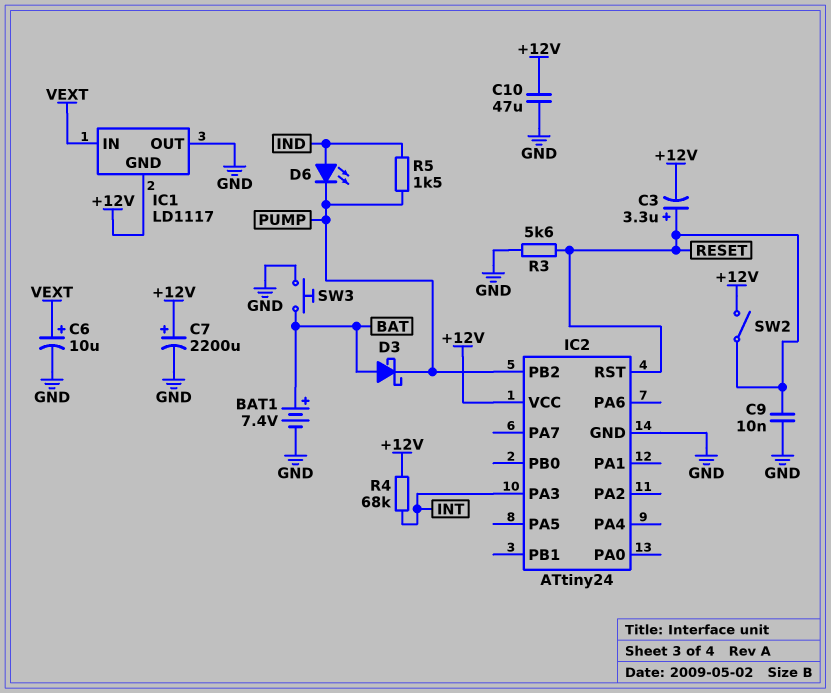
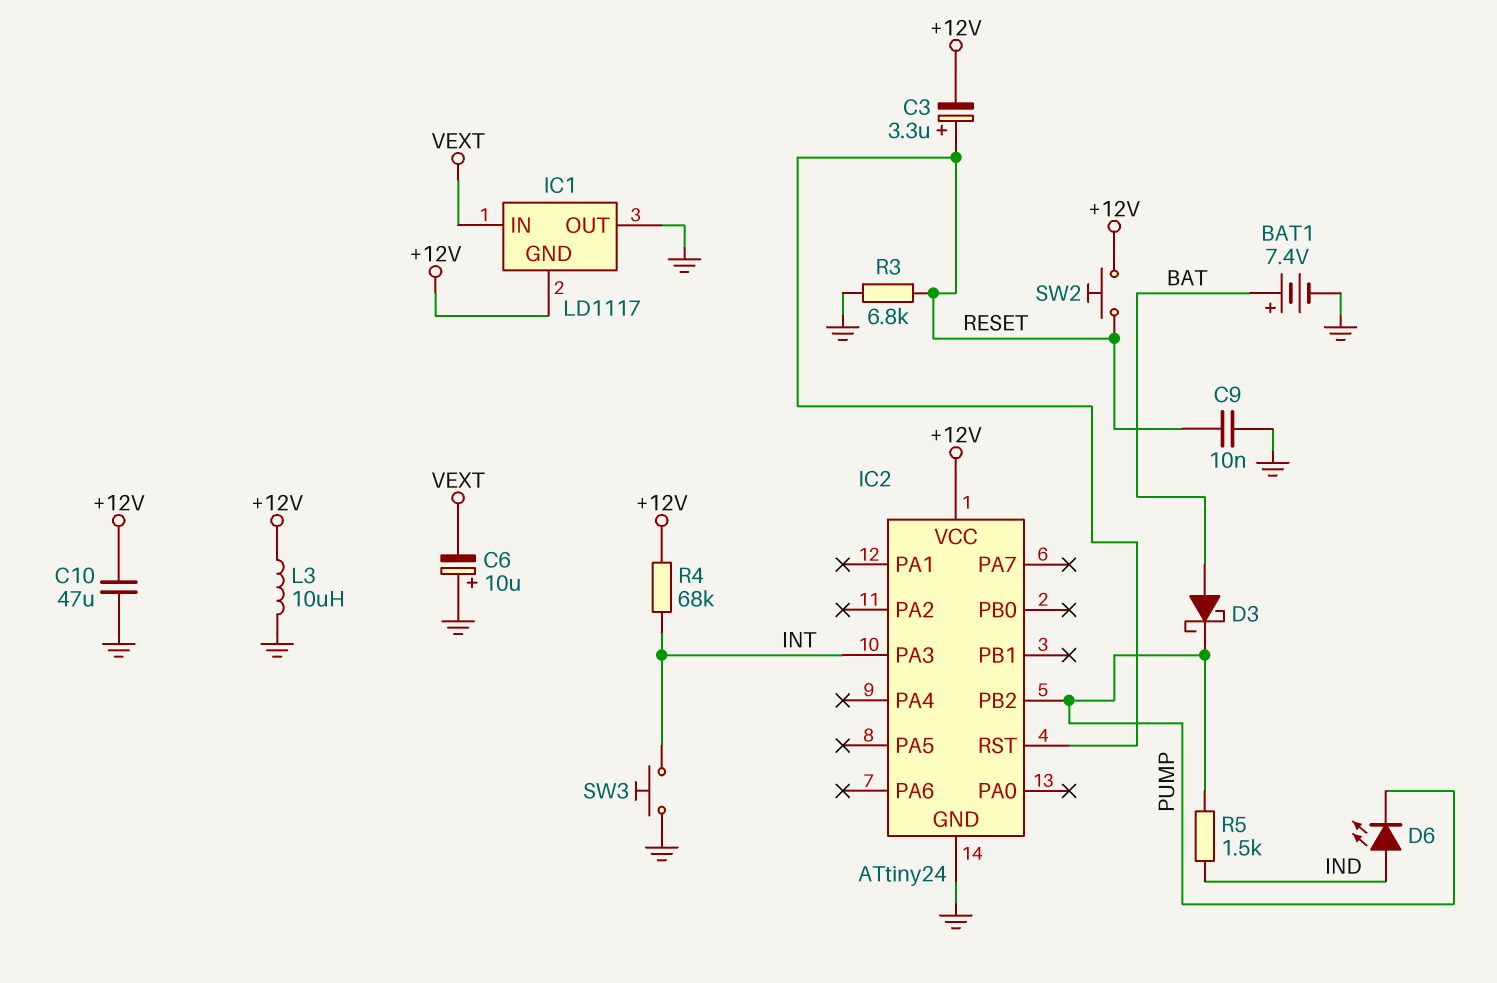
C6: 10uF (plus VEXT, minus GND) -> 10uF (plus GND, minus VEXT)
C7: 2200uF (plus +12V, minus GND) -> none
L3: none -> 10uH (+12V, GND)
R3: 5.6k (GND, RESET) -> 6.8k (GND, RESET)
SW2: switch (+12V, RESET) -> button (+12V, RESET)
SW3: button (BAT, GND) -> button (GND, INT)

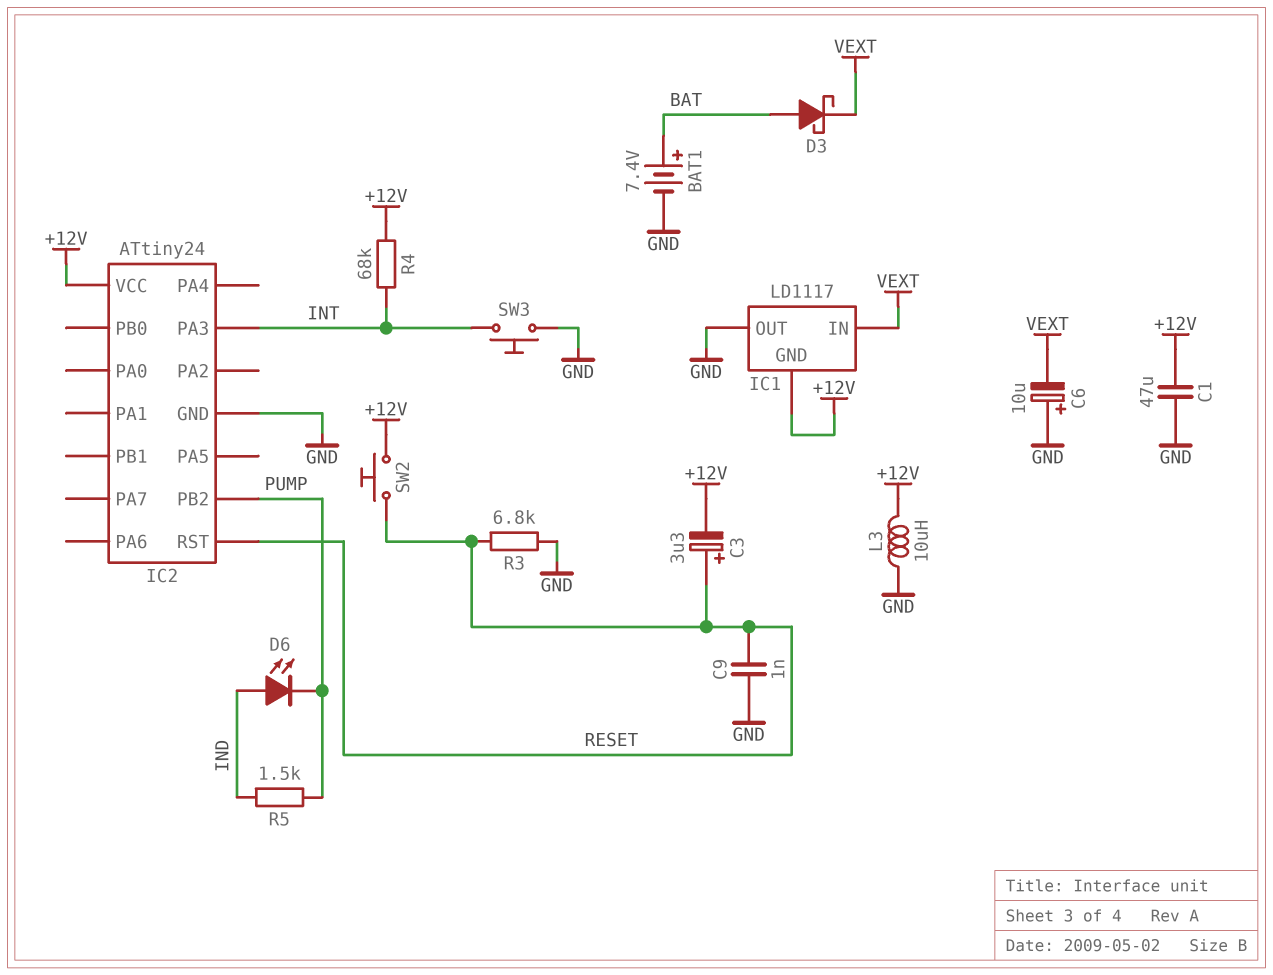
C1: none -> 47uF (+12V, GND)
C9: 10nF (GND, RESET) -> 1nF (GND, RESET)
C10: 47uF (+12V, GND) -> none
D3: schottky (A BAT, K PUMP) -> schottky (A BAT, K VEXT)

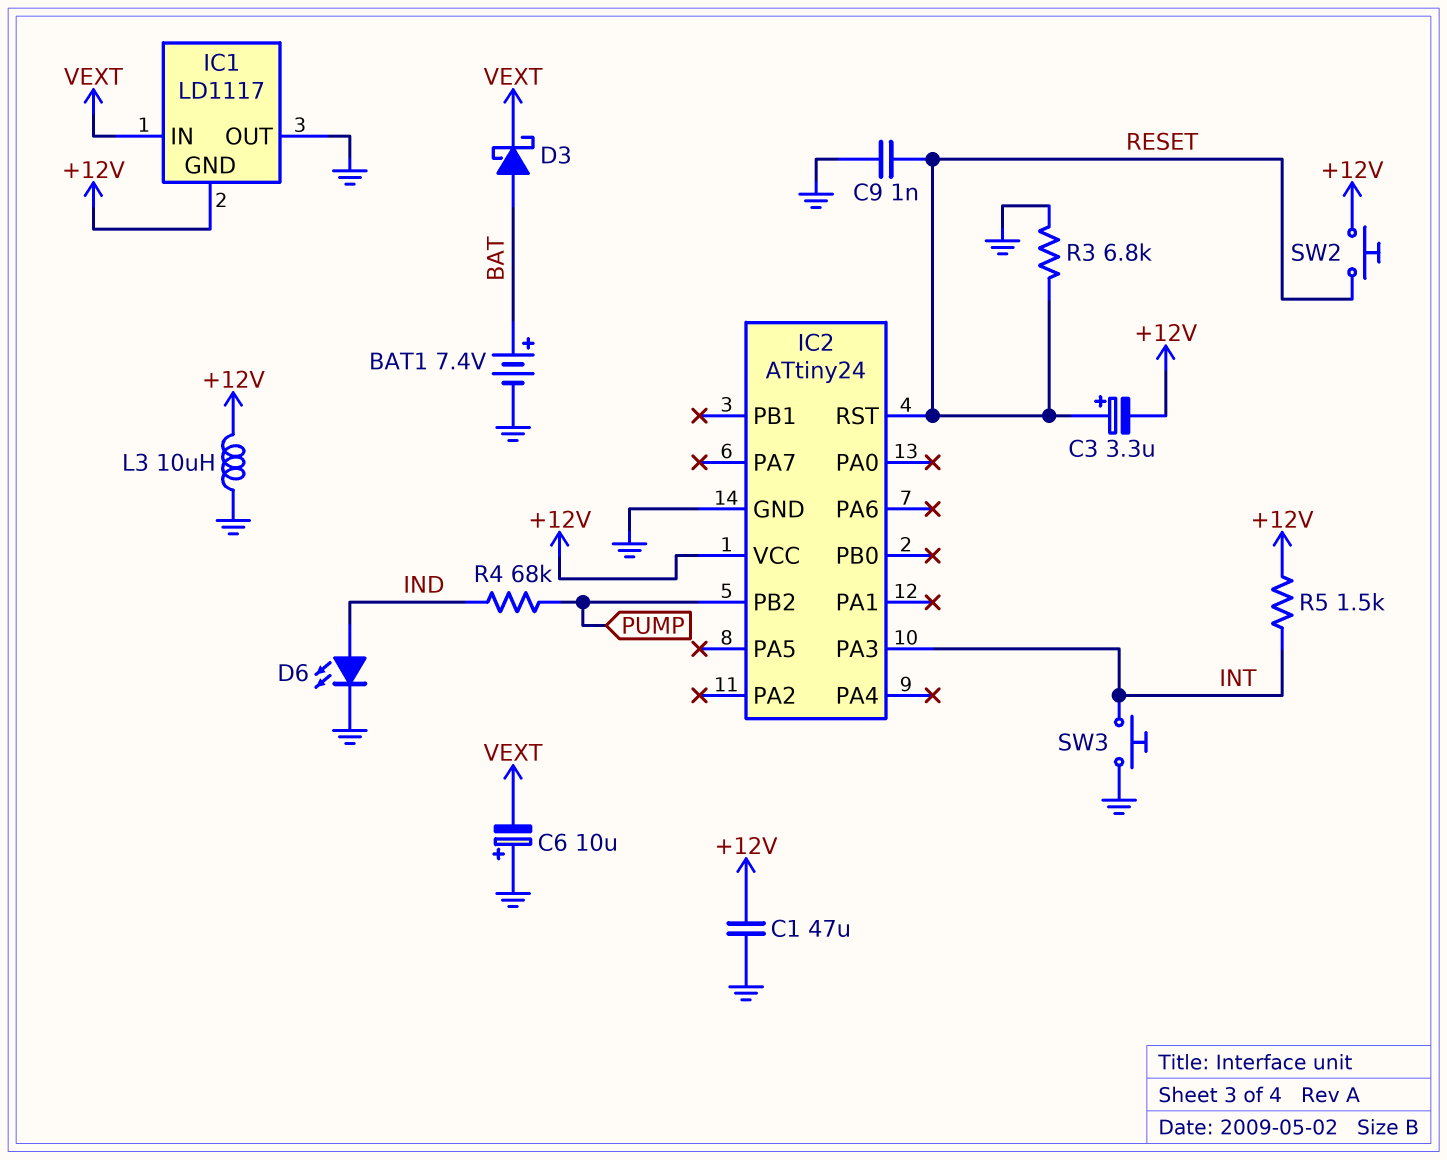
D6: LED (A IND, K PUMP) -> LED (A IND, K GND)
R4: 68k (+12V, INT) -> 68k (IND, PUMP)
R5: 1.5k (IND, PUMP) -> 1.5k (+12V, INT)

